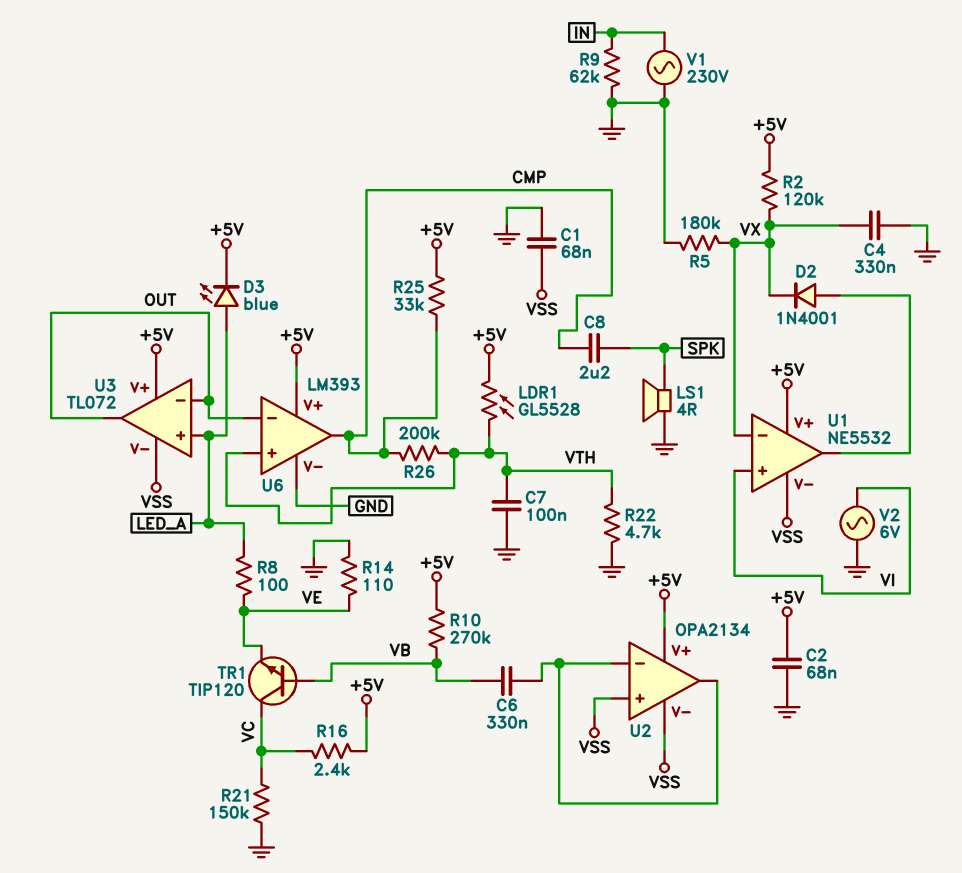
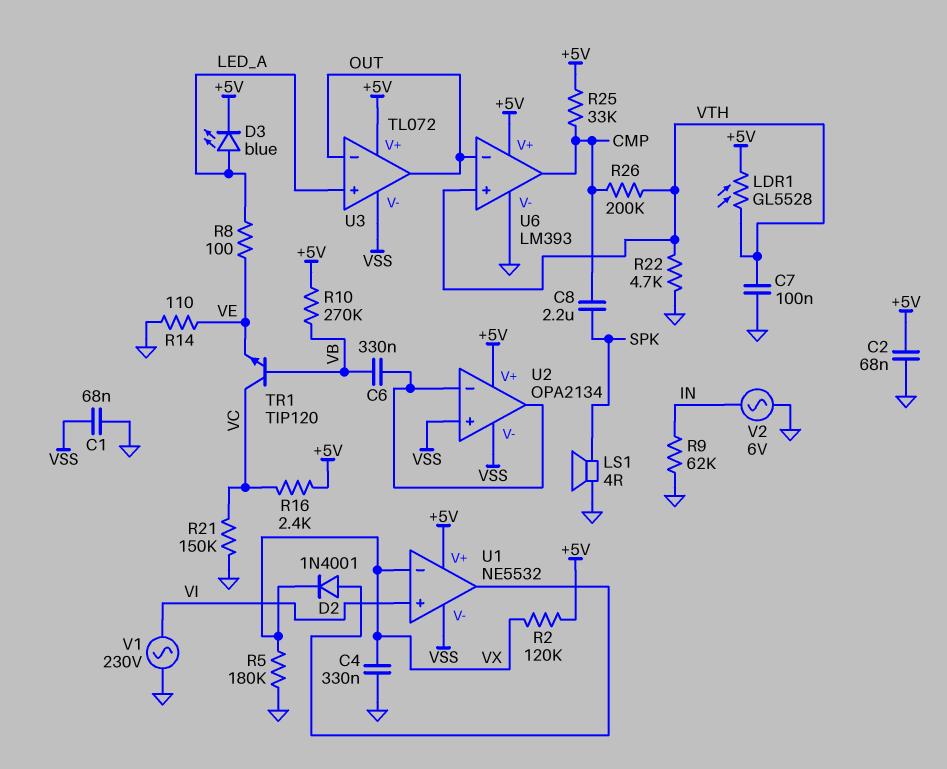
V1: AC 230V (GND, IN) -> AC 230V (GND, VI)
V2: AC 6V (GND, VI) -> AC 6V (GND, IN)

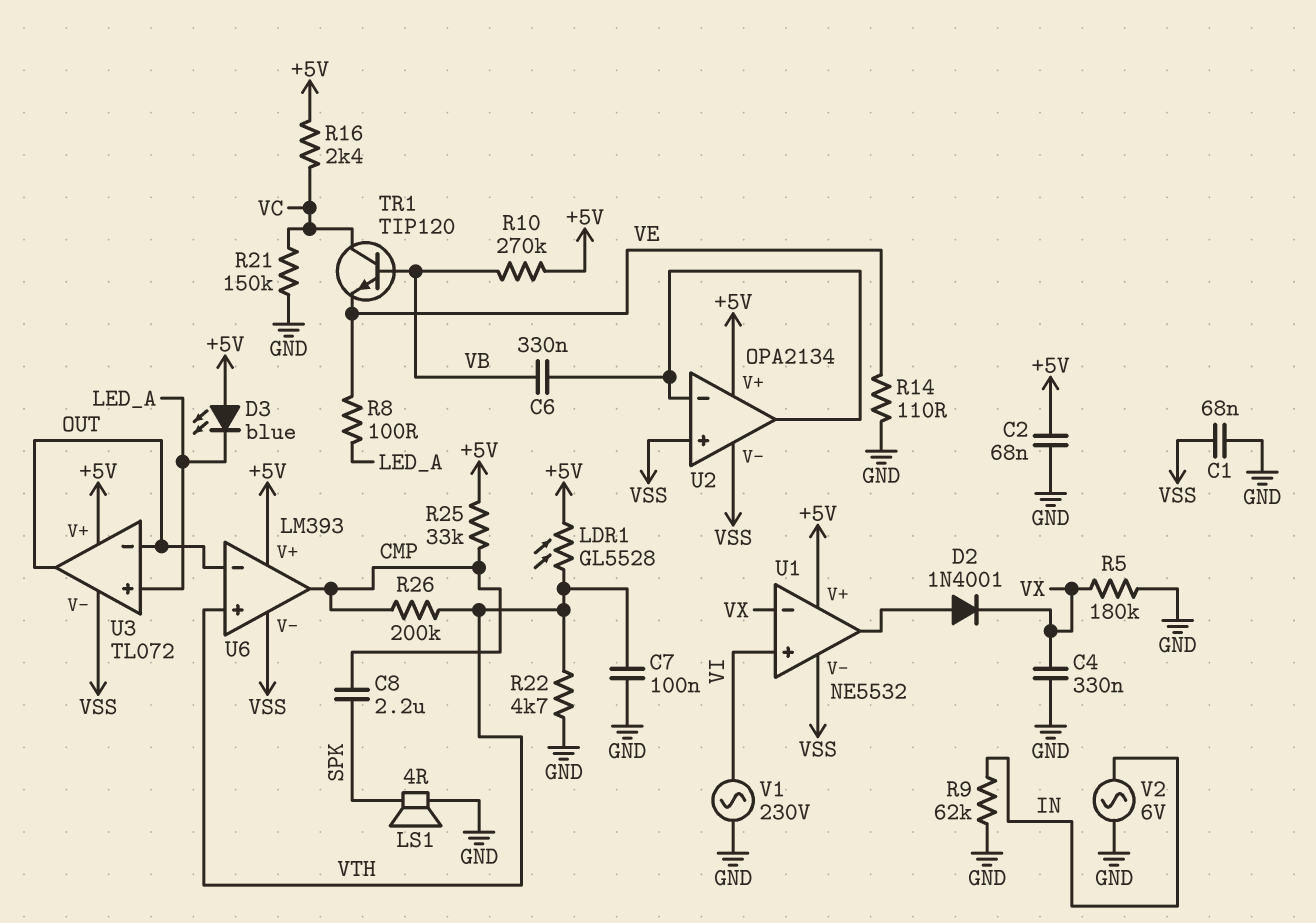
D3: LED blue (A LED_A, K +5V) -> LED blue (A +5V, K LED_A)
R2: 120k (+5V, VX) -> none
U6 pin V-: GND -> VSS

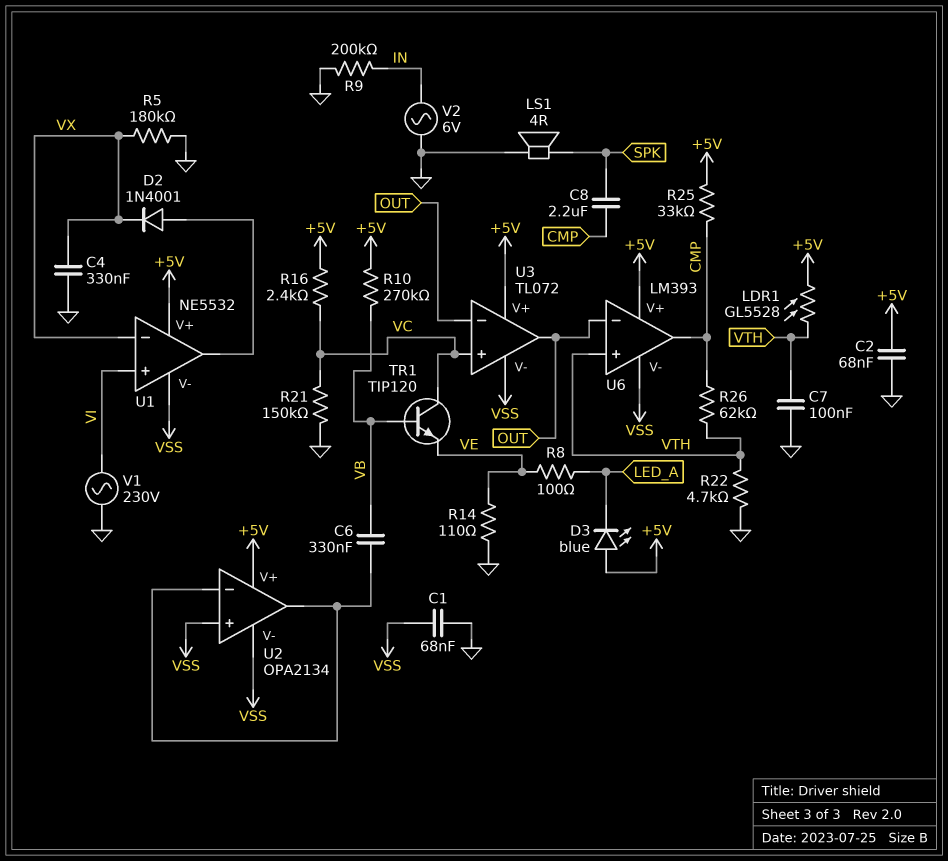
R9: 62k (GND, IN) -> 200k (GND, IN)
R26: 200k (CMP, VTH) -> 62k (CMP, VTH)
U3 pin in+: LED_A -> VC

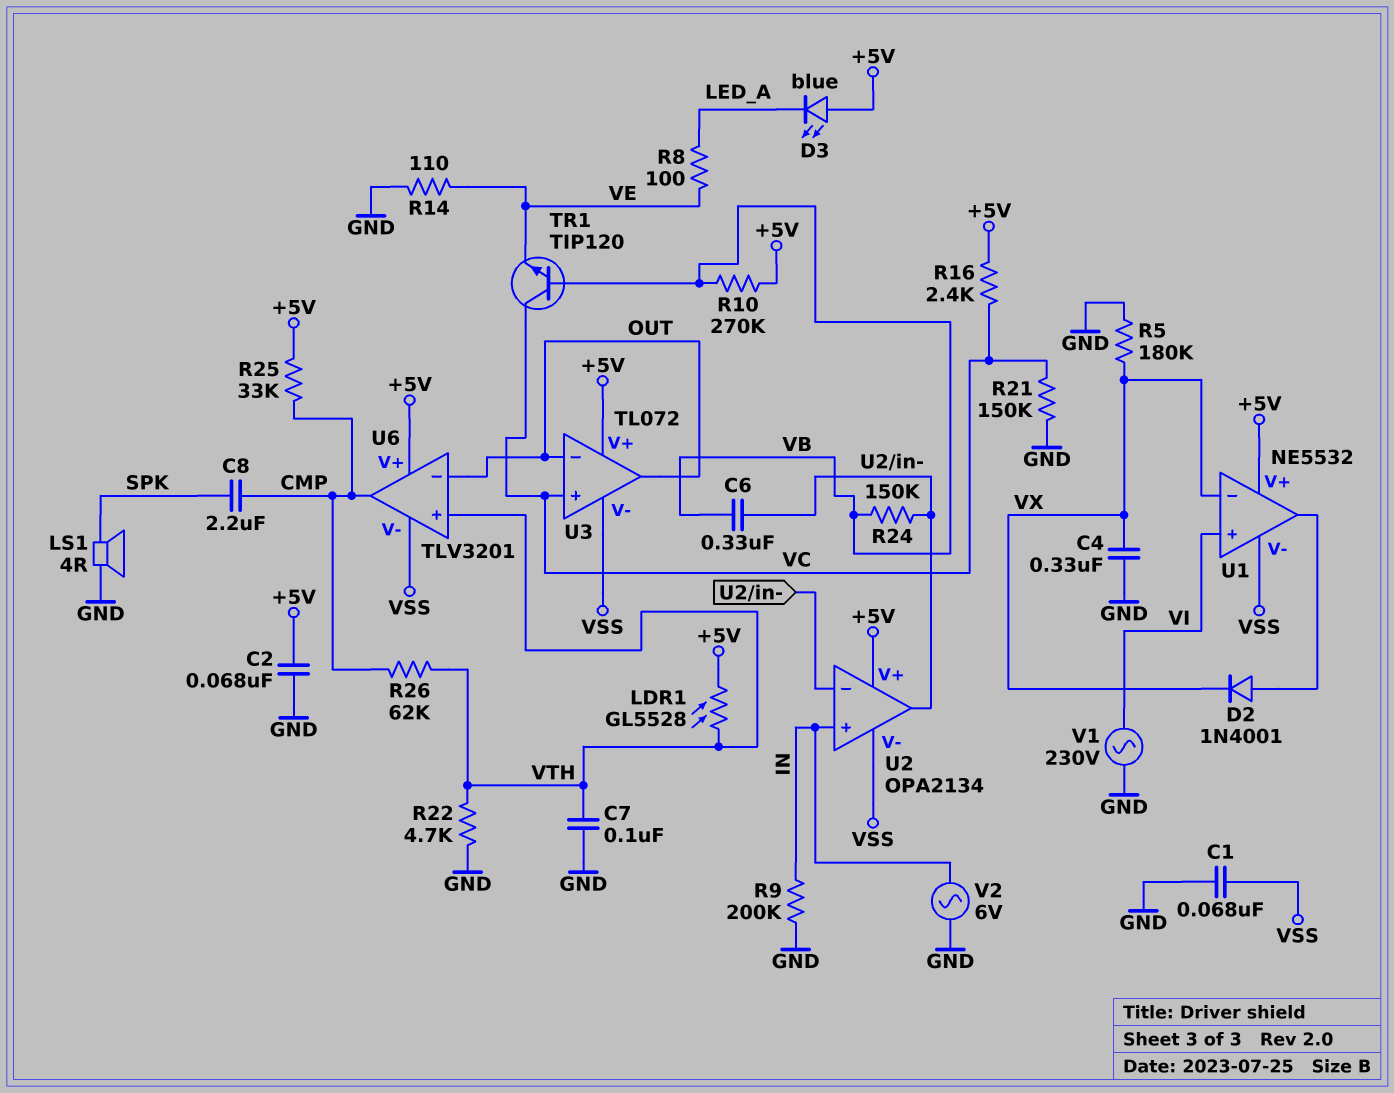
R24: none -> 150k (U2/in-, VB)
U2 pin in+: VSS -> IN
U6: LM393 -> TLV3201

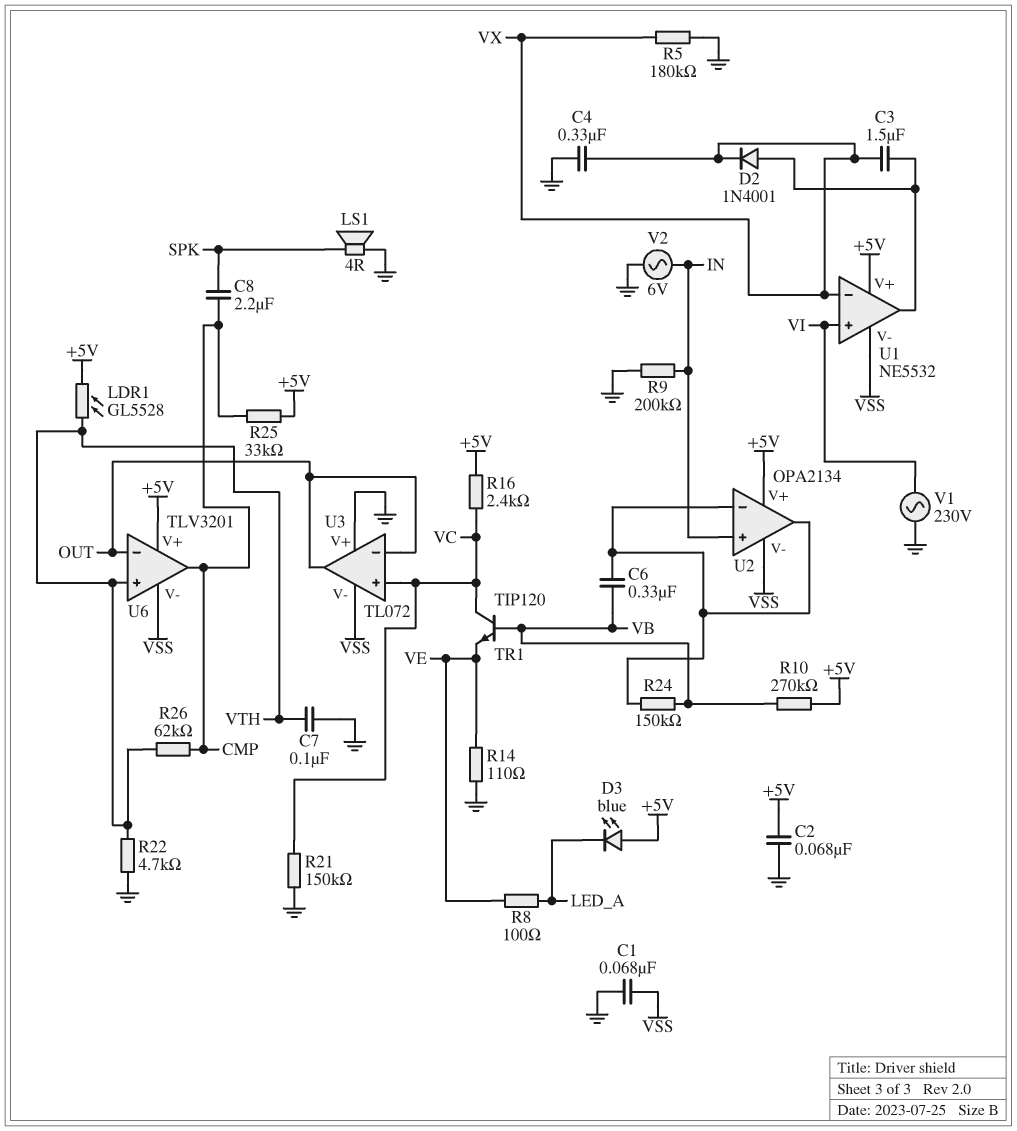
C3: none -> 1.5uF (U1/out, VX)
U3 pin V+: +5V -> GND

